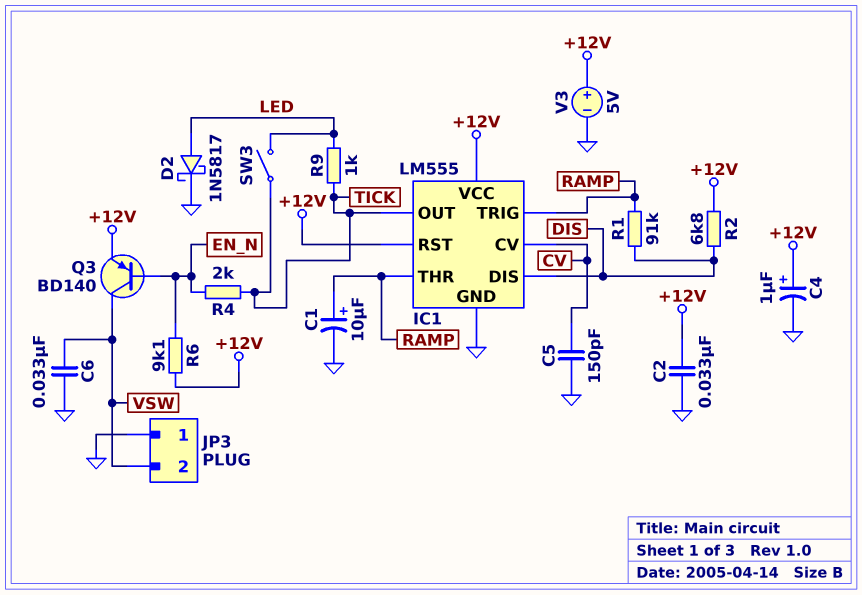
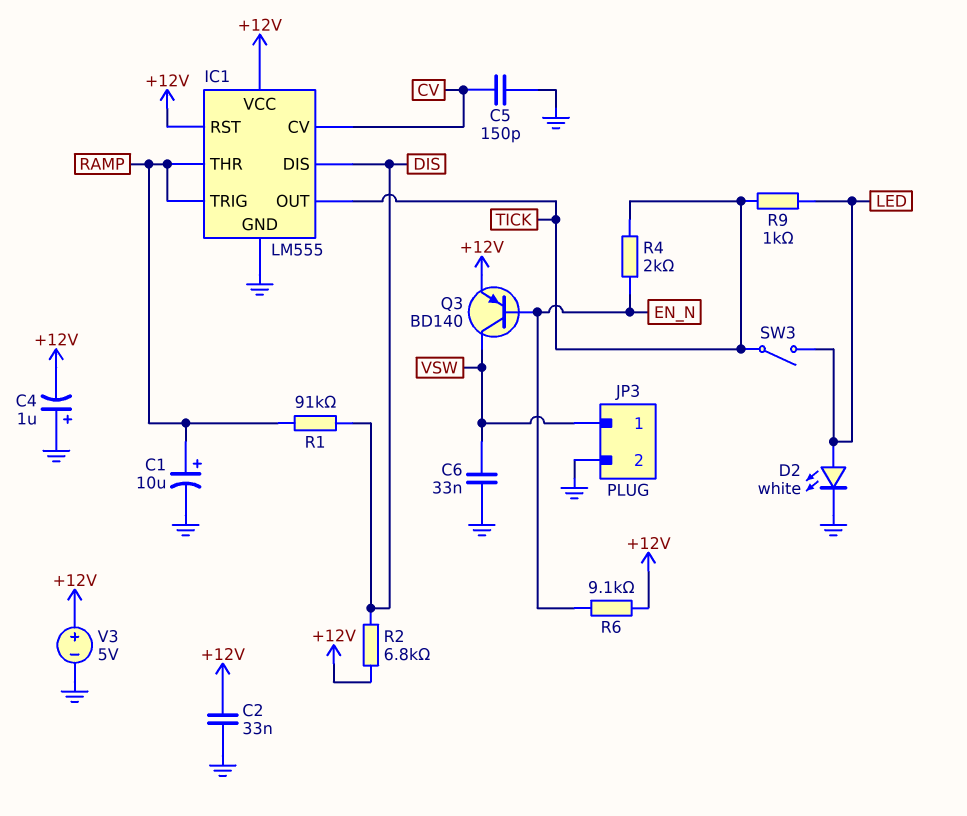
C4: 1uF (plus +12V, minus GND) -> 1uF (plus GND, minus +12V)
D2: schottky 1N5817 (A LED, K GND) -> LED white (A LED, K GND)
JP3 pin 1: GND -> VSW
JP3 pin 2: VSW -> GND

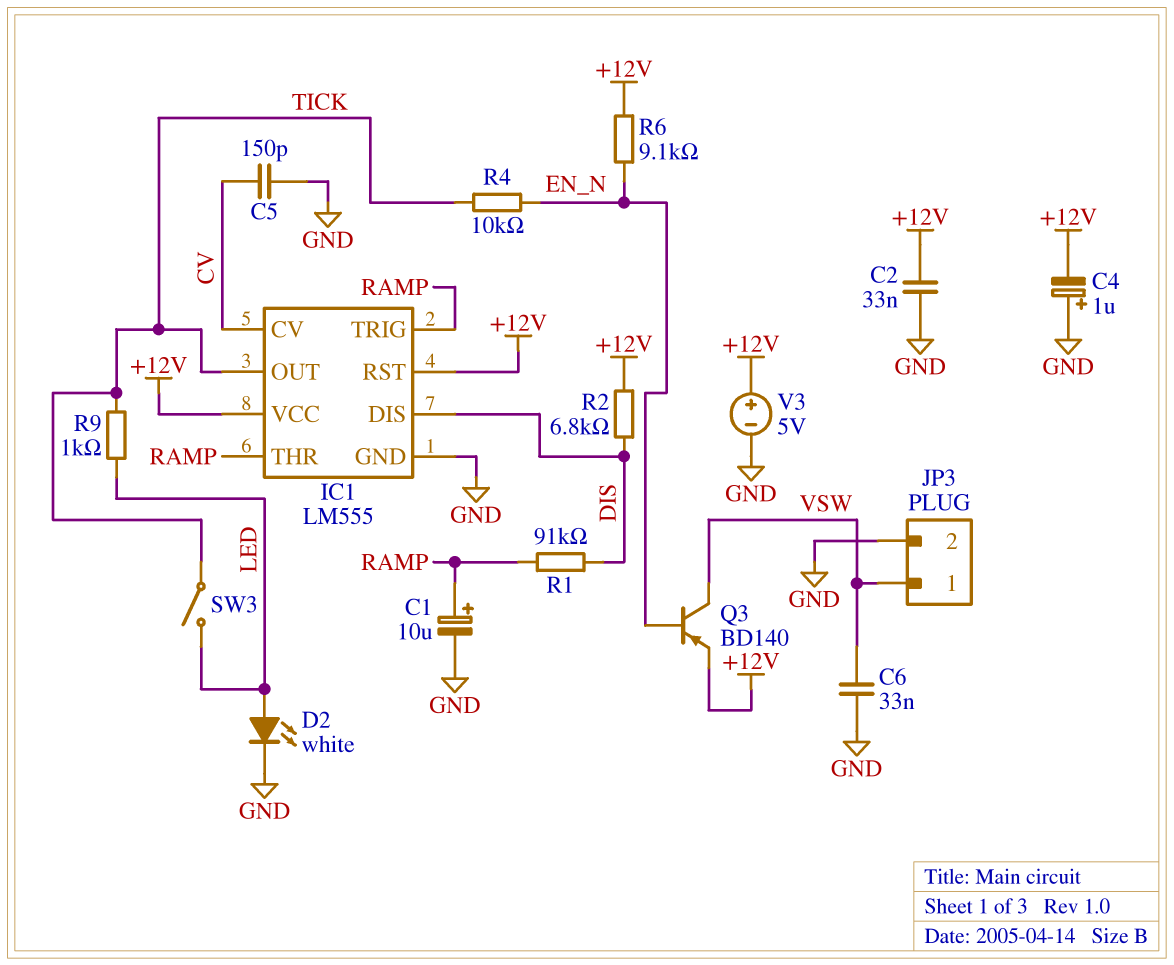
R4: 2k (EN_N, TICK) -> 10k (EN_N, TICK)

